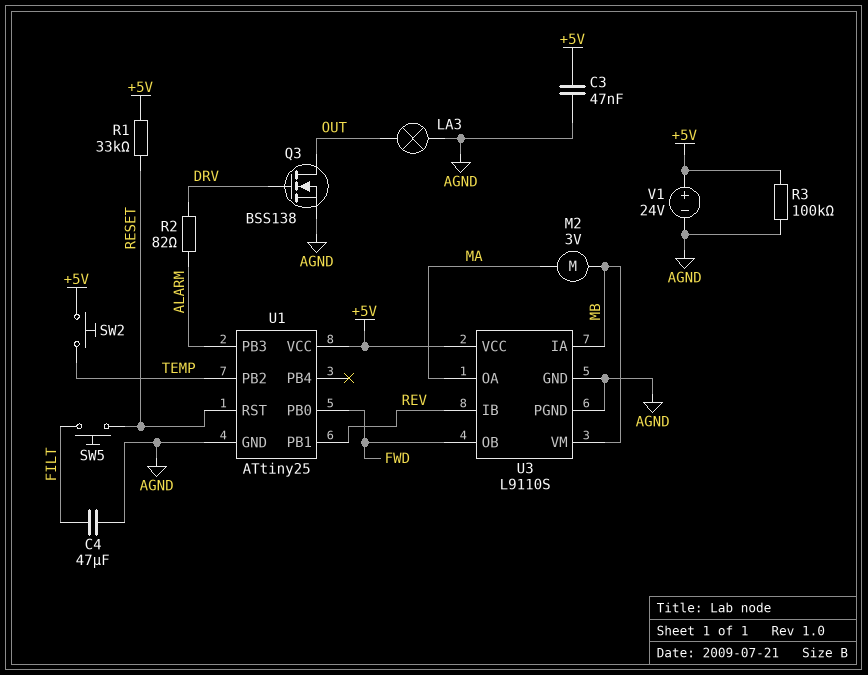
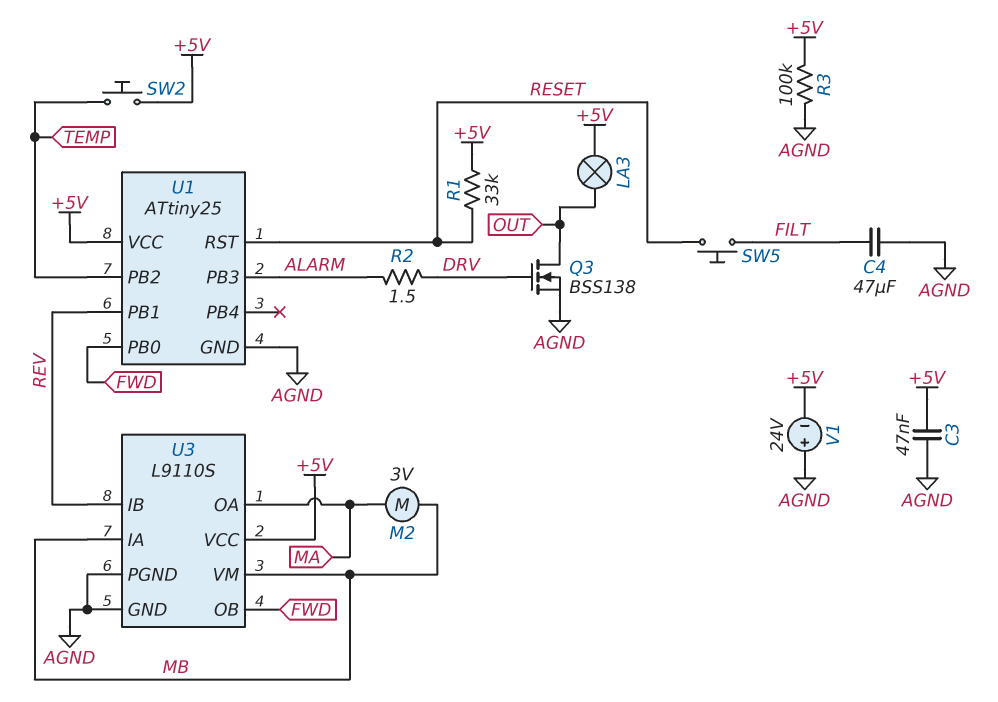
LA3: lamp (AGND, OUT) -> lamp (+5V, OUT)
R2: 82 (ALARM, DRV) -> 1.5 (ALARM, DRV)
V1: 24V (plus +5V, minus AGND) -> 24V (plus AGND, minus +5V)

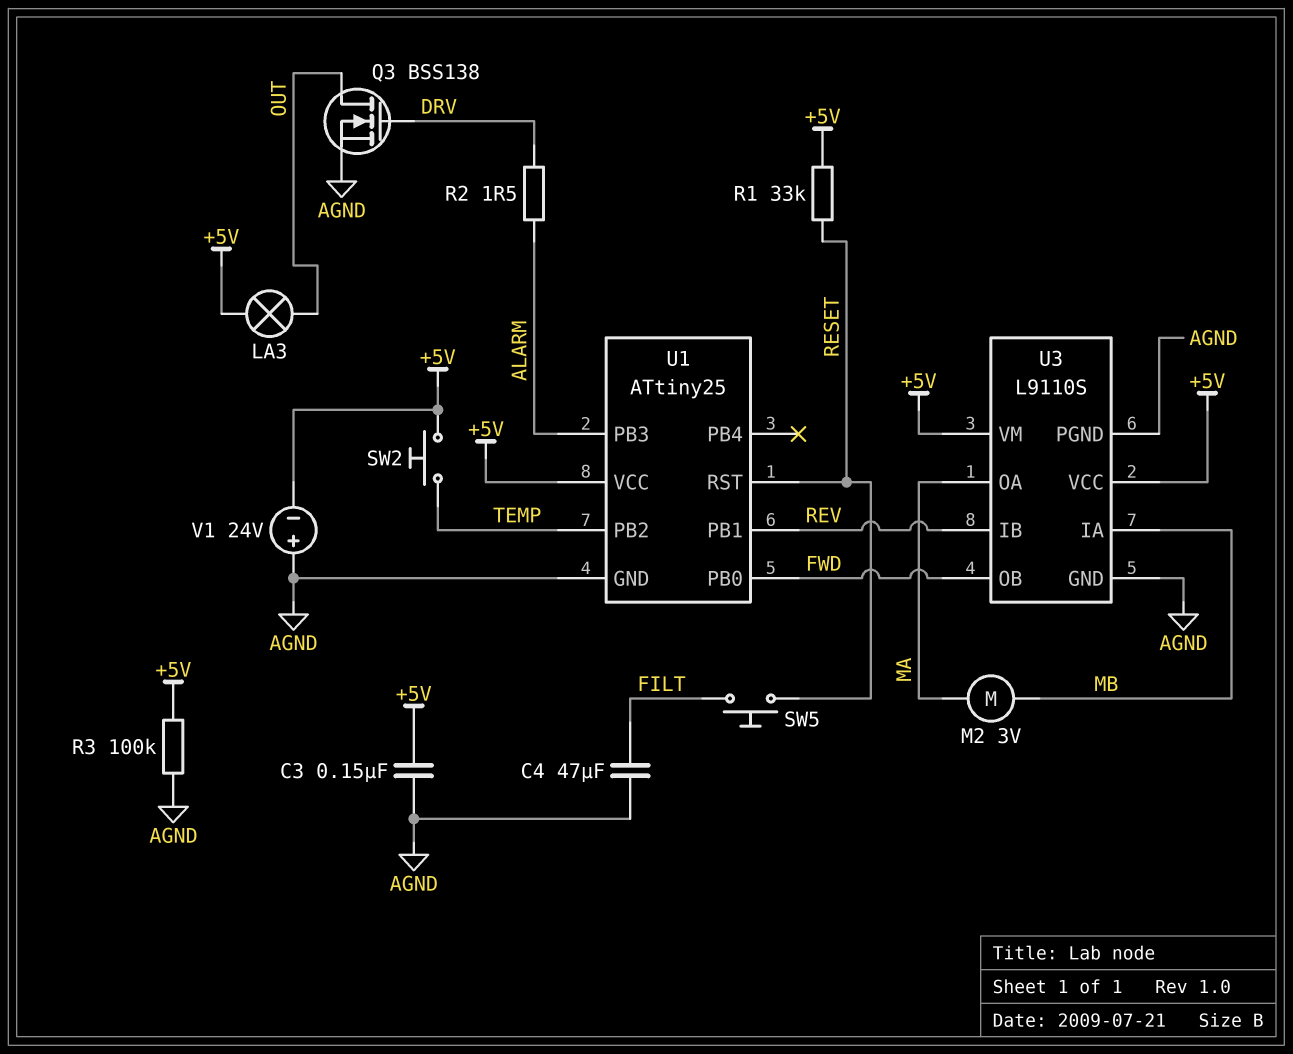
C3: 47nF (+5V, AGND) -> 150nF (+5V, AGND)
U3 pin VM: MB -> +5V

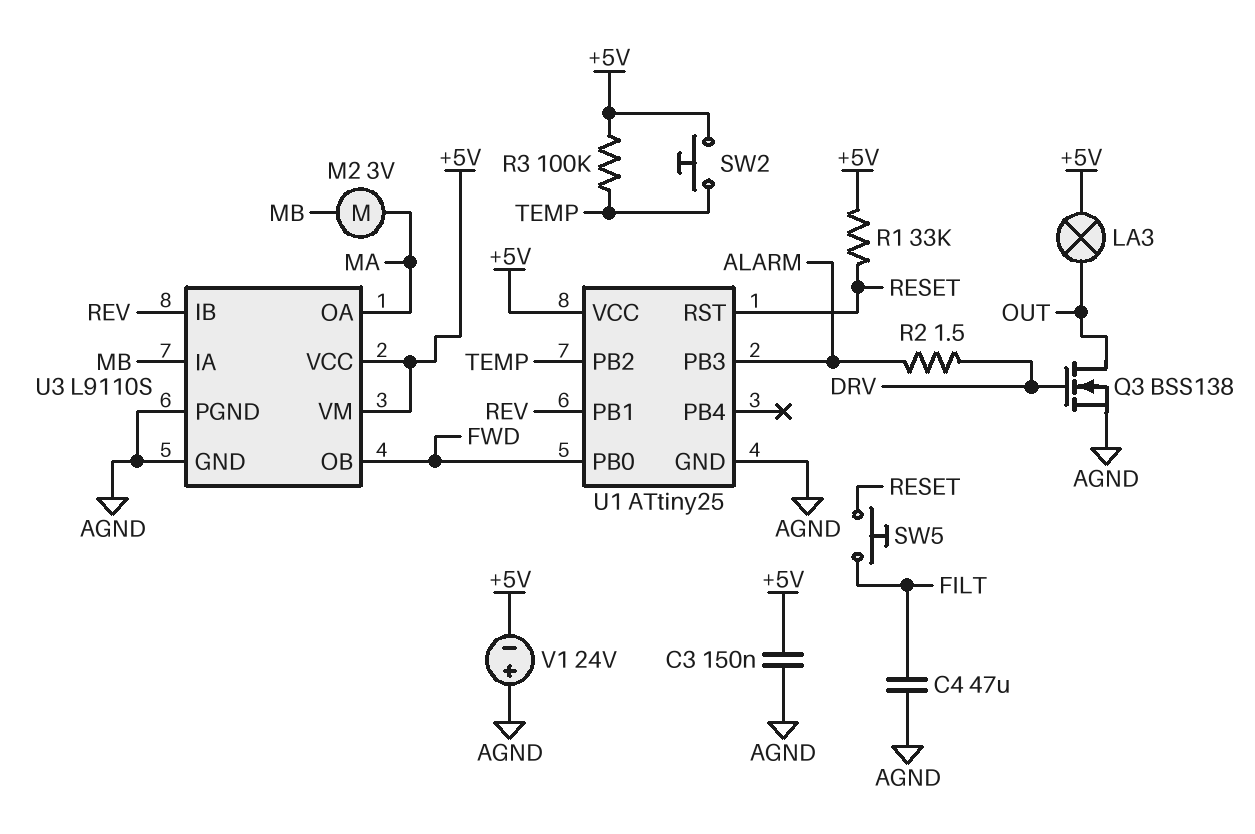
R3: 100k (+5V, AGND) -> 100k (+5V, TEMP)

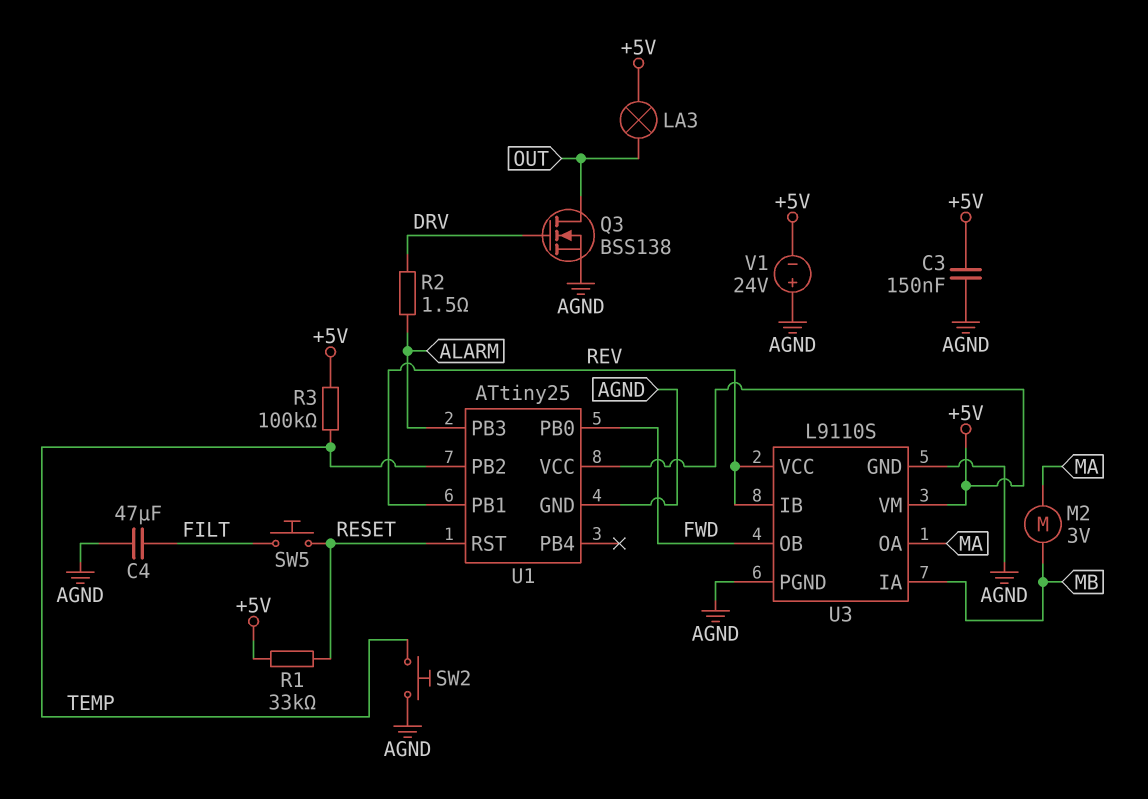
SW2: button (+5V, TEMP) -> button (AGND, TEMP)
U3 pin VCC: +5V -> REV

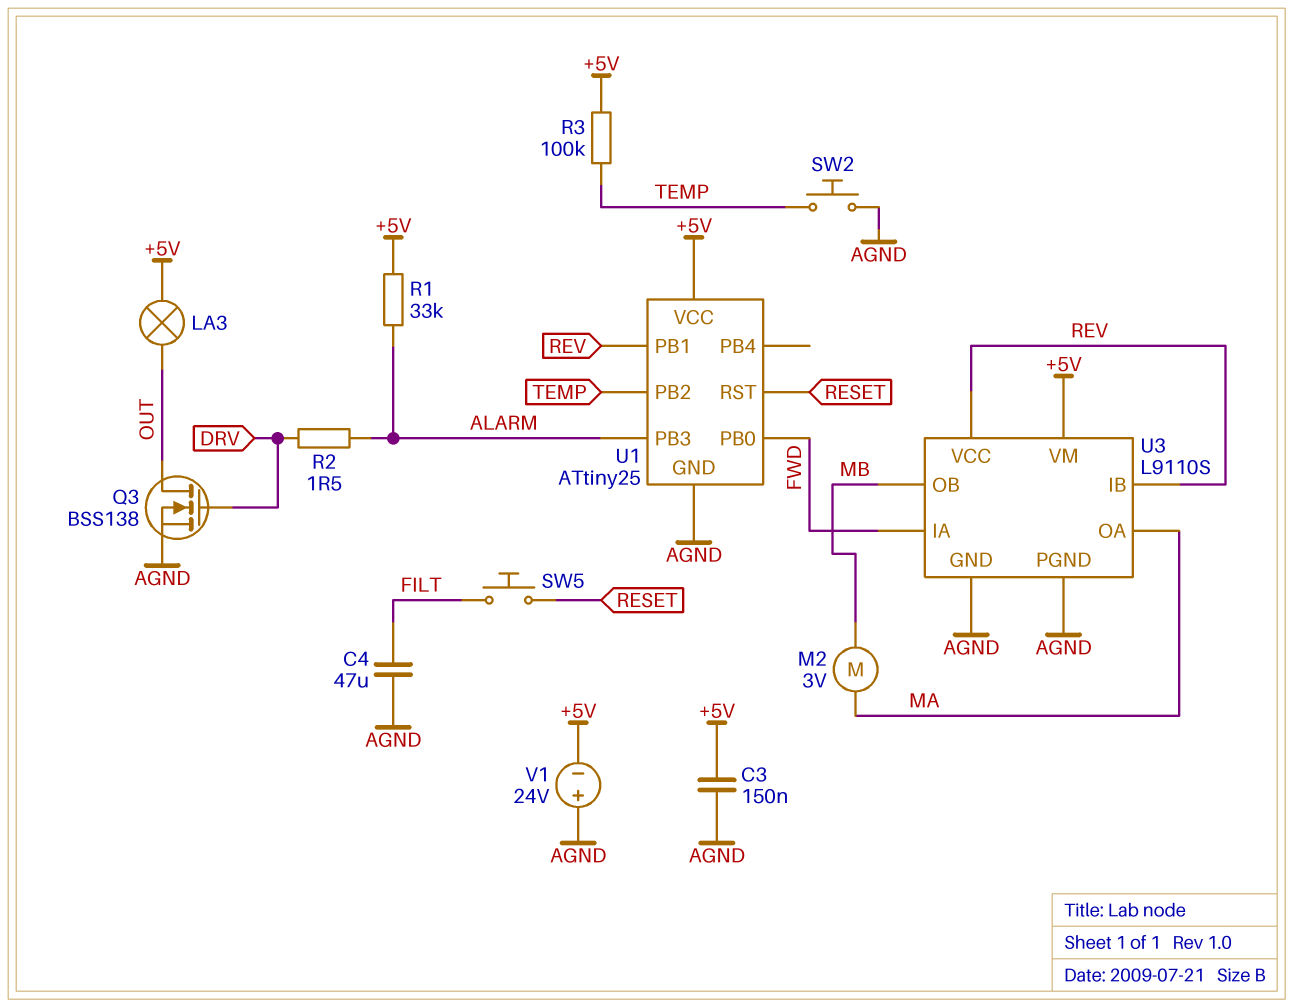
R1: 33k (+5V, RESET) -> 33k (+5V, ALARM)
U3 pin IA: MB -> FWD
U3 pin OB: FWD -> MB

